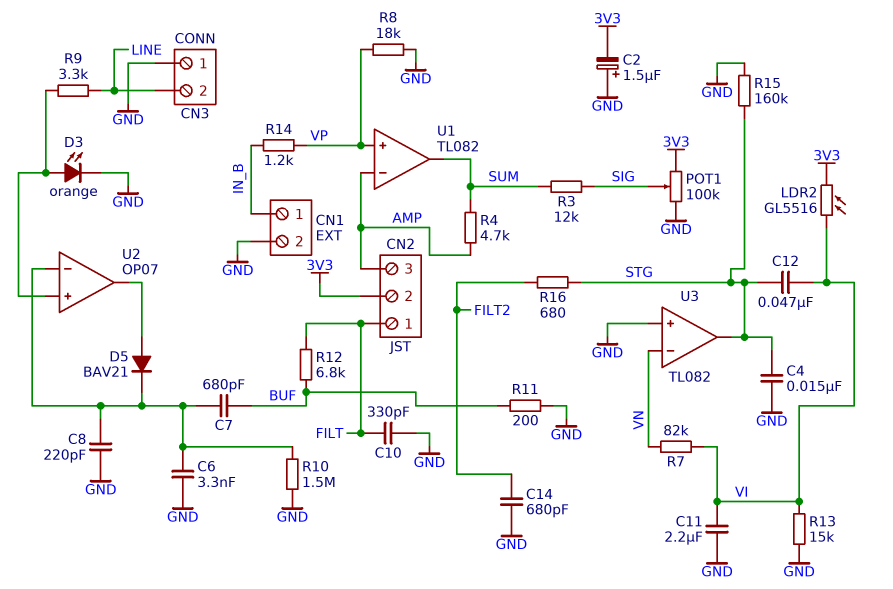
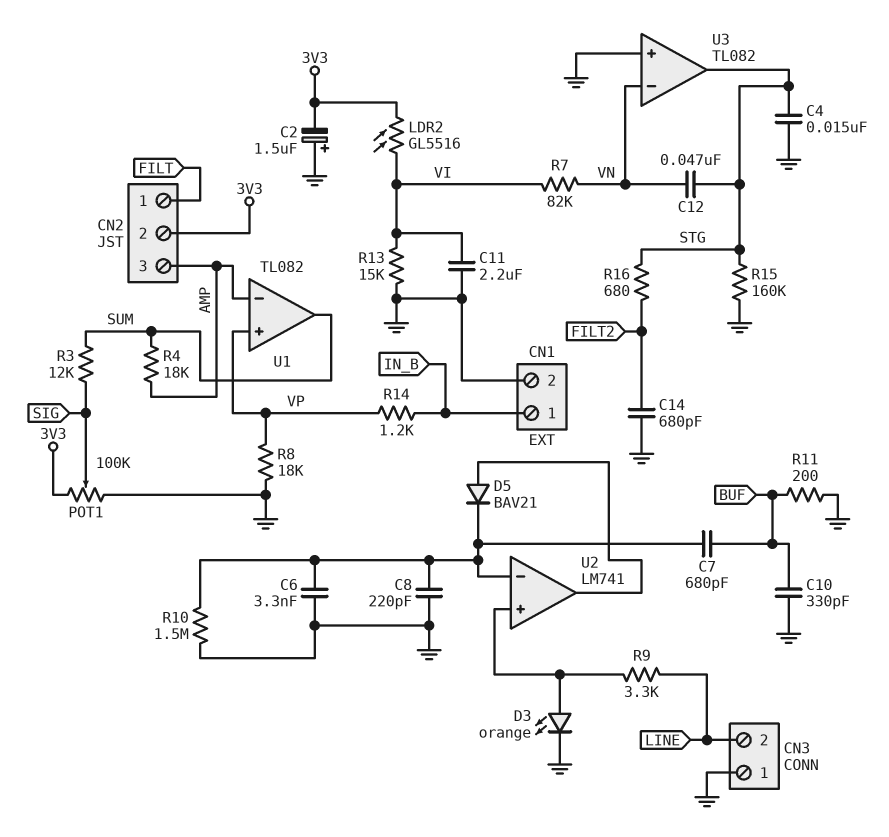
C10: 330pF (FILT, GND) -> 330pF (BUF, GND)
C12: 47nF (STG, VI) -> 47nF (STG, VN)
R4: 4.7k (AMP, SUM) -> 18k (AMP, SUM)
R12: 6.8k (BUF, FILT) -> none
U2: OP07 -> LM741

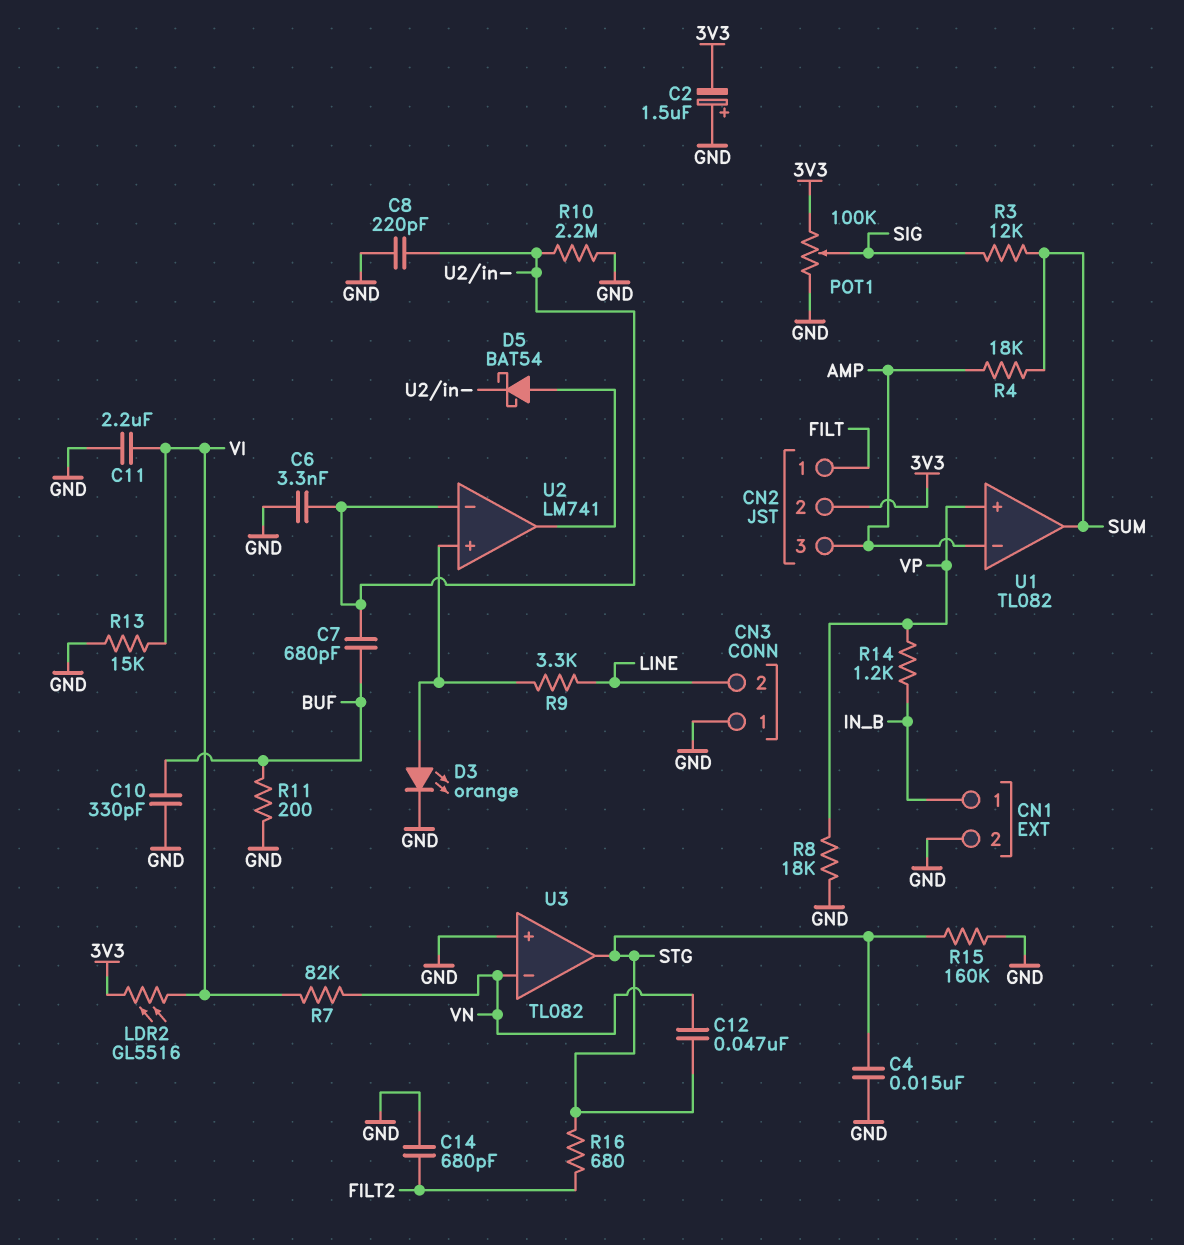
D5: diode BAV21 (A U2/out, K U2/in-) -> schottky BAT54 (A U2/out, K U2/in-)
R10: 1.5M (GND, U2/in-) -> 2.2M (GND, U2/in-)

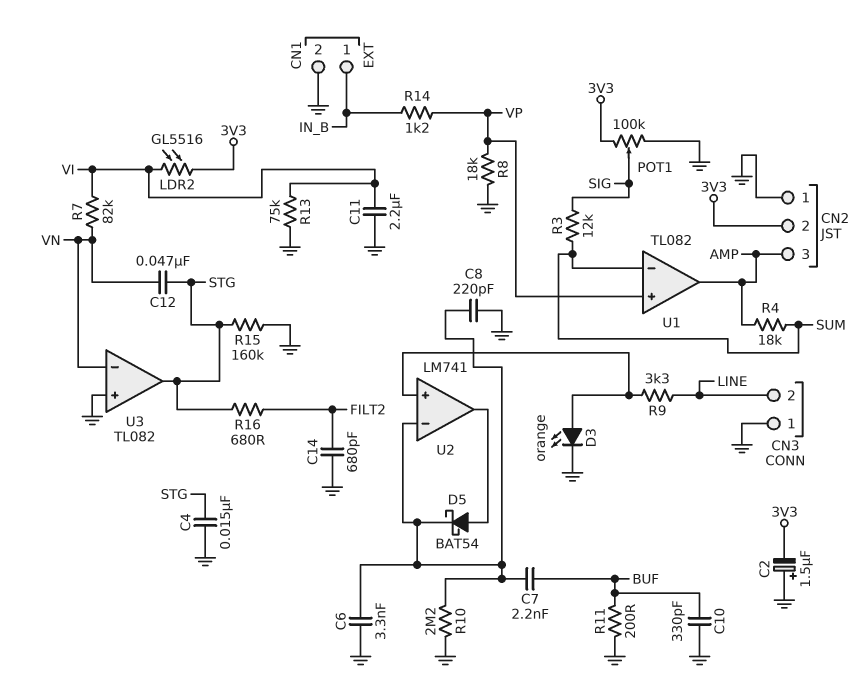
C7: 680pF (BUF, U2/in-) -> 2.2nF (BUF, U2/in-)
CN2 pin 1: FILT -> GND
R13: 15k (GND, VI) -> 75k (GND, VI)
U1 pin in-: AMP -> SUM
U1 pin out: SUM -> AMP

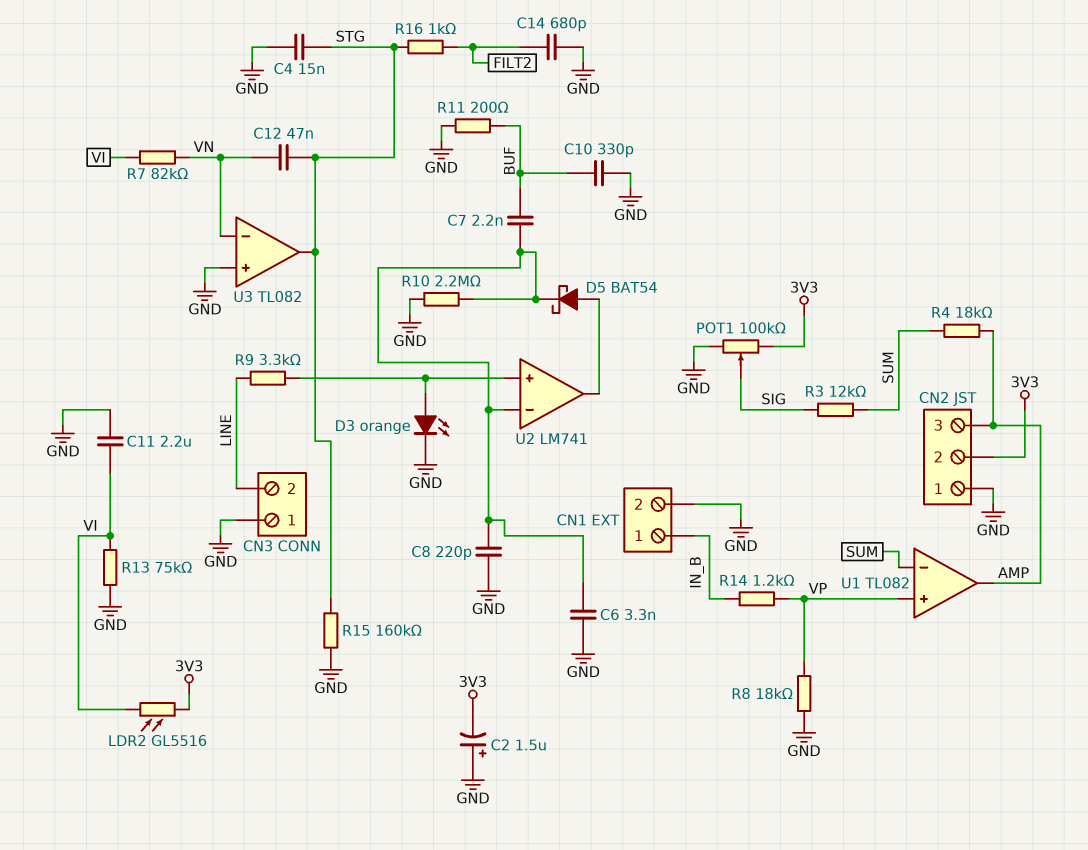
R16: 680 (FILT2, STG) -> 1k (FILT2, STG)

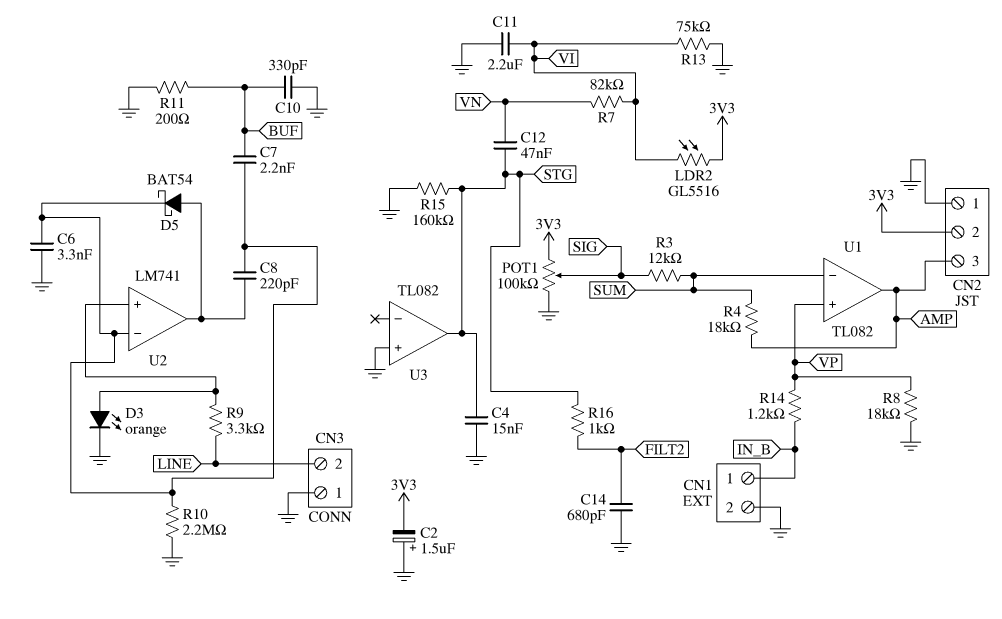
C8: 220pF (GND, U2/in-) -> 220pF (U2/in-, U2/out)
U3 pin in-: VN -> none

